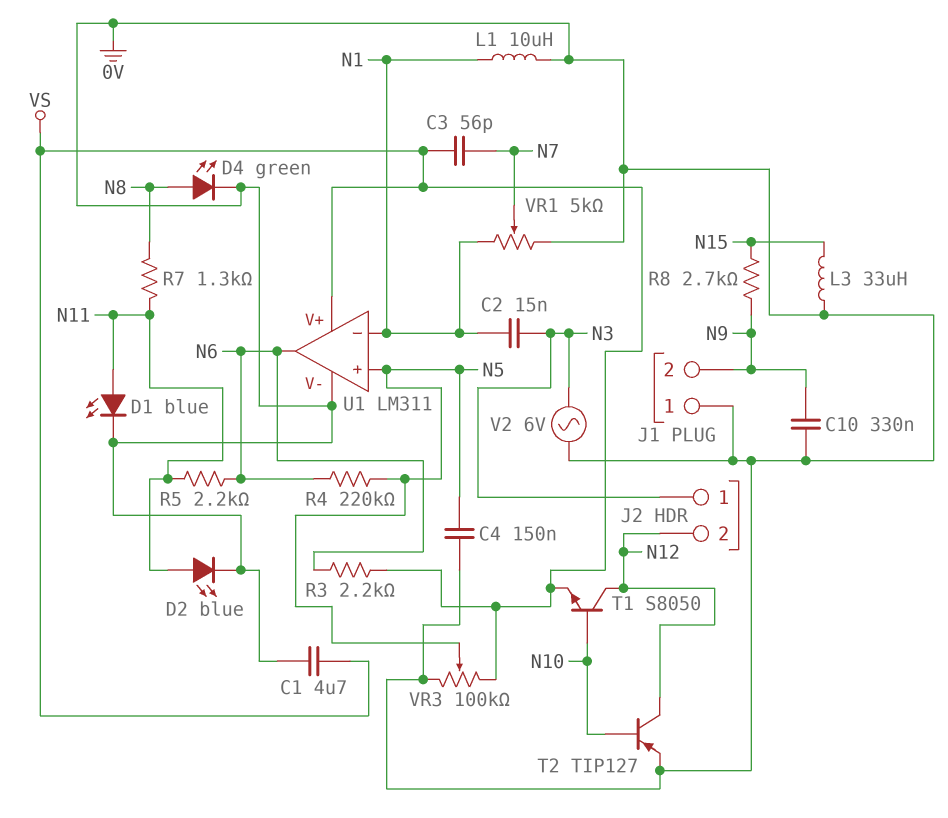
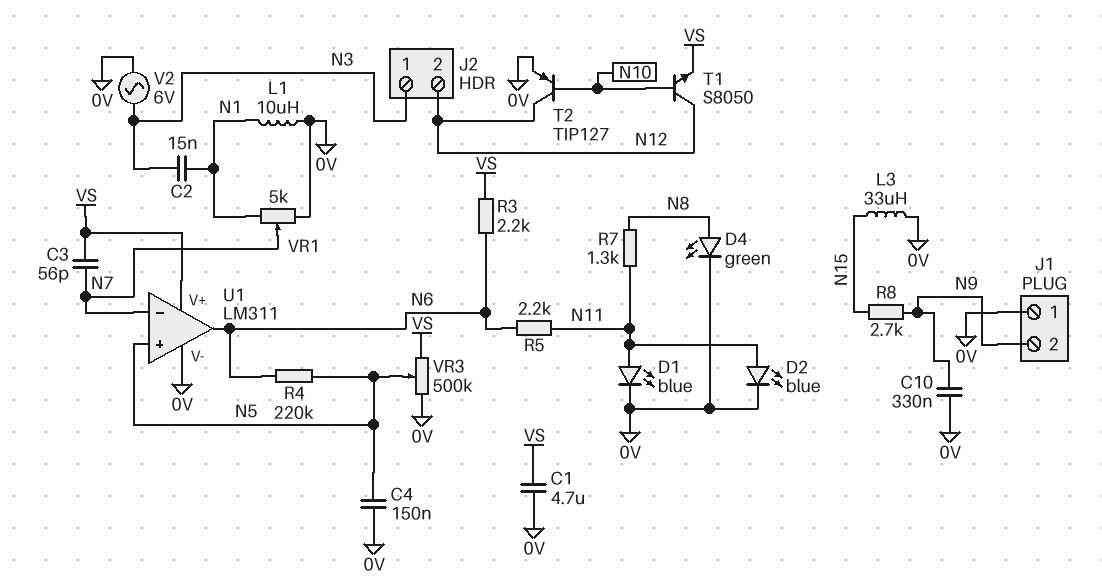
U1 pin in-: N1 -> N7
VR3: 100k (0V, VS, wiper N5) -> 500k (0V, VS, wiper N5)

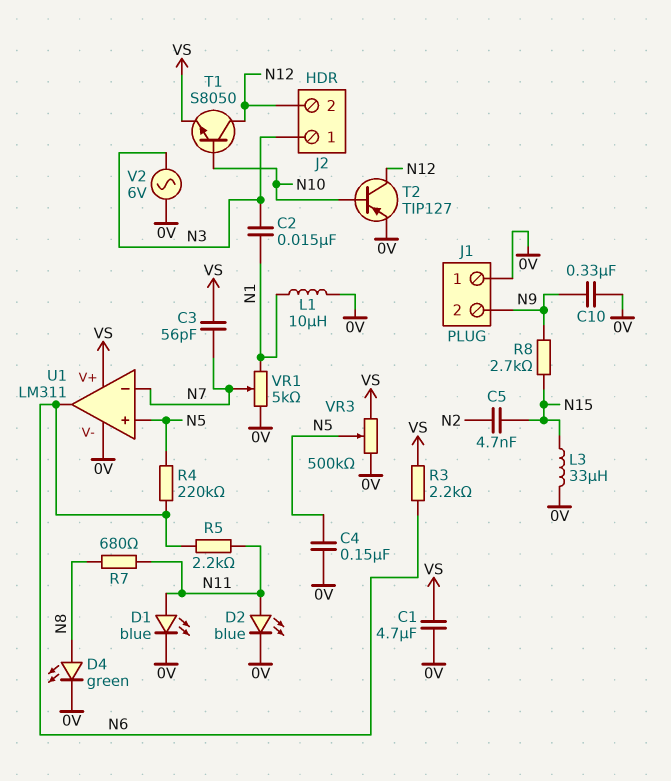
C5: none -> 4.7nF (N2, N15)
R7: 1.3k (N8, N11) -> 680 (N8, N11)

